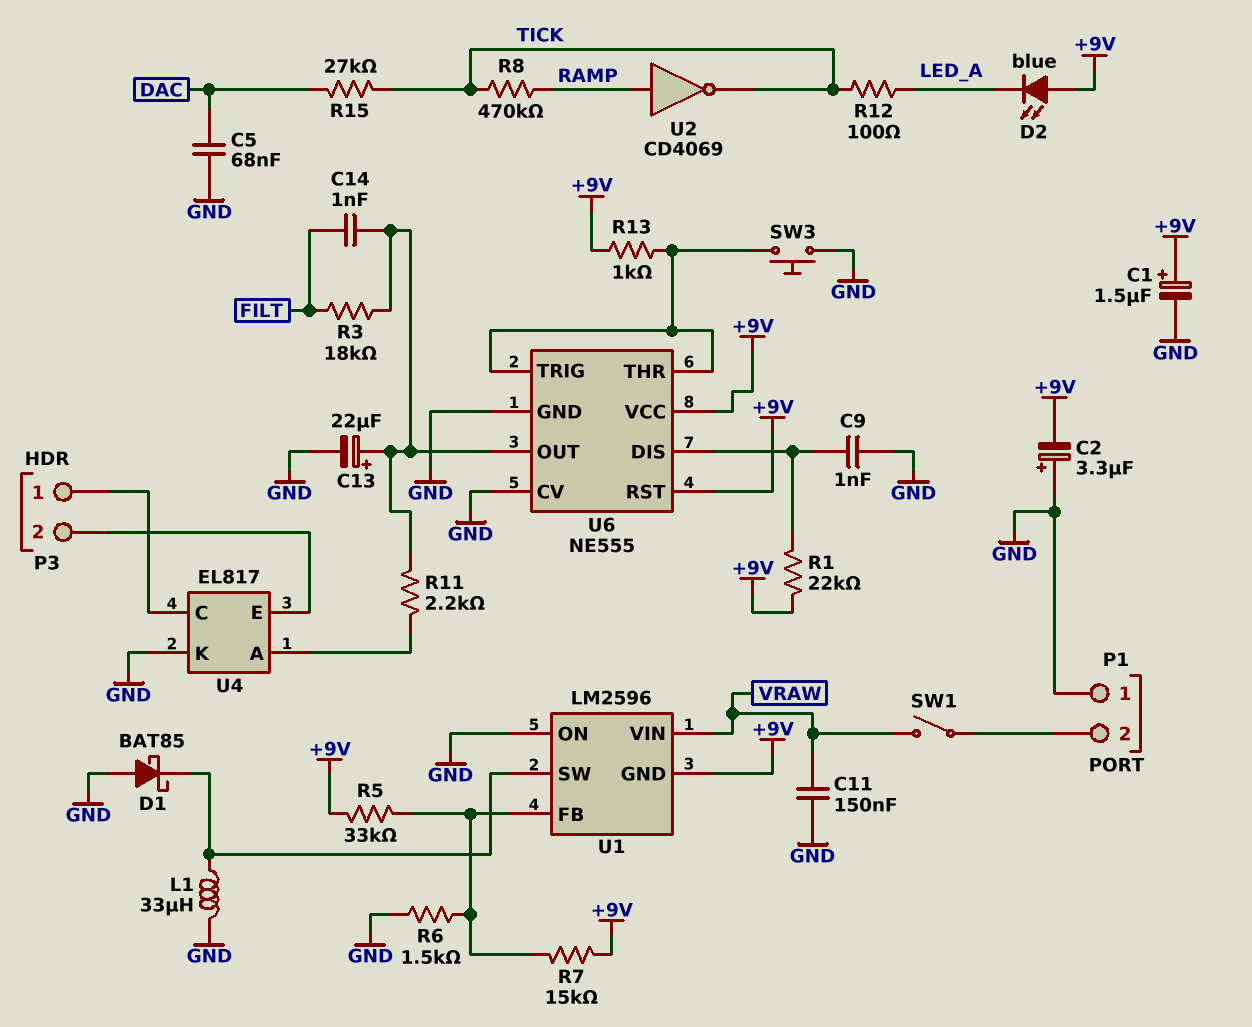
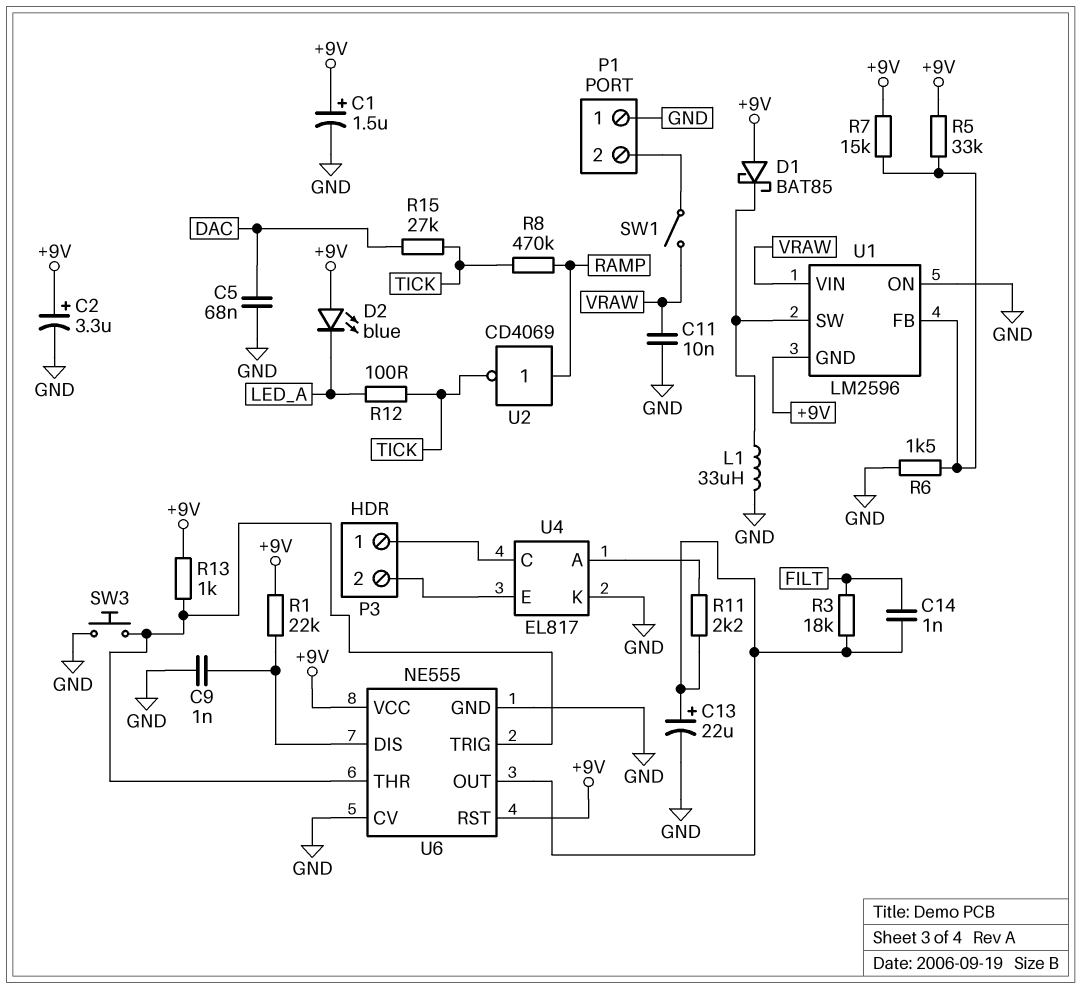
C2: 3.3uF (plus GND, minus +9V) -> 3.3uF (plus +9V, minus GND)
C11: 150nF (GND, VRAW) -> 10nF (GND, VRAW)
D1: schottky BAT85 (A GND, K U1/SW) -> schottky BAT85 (A +9V, K U1/SW)

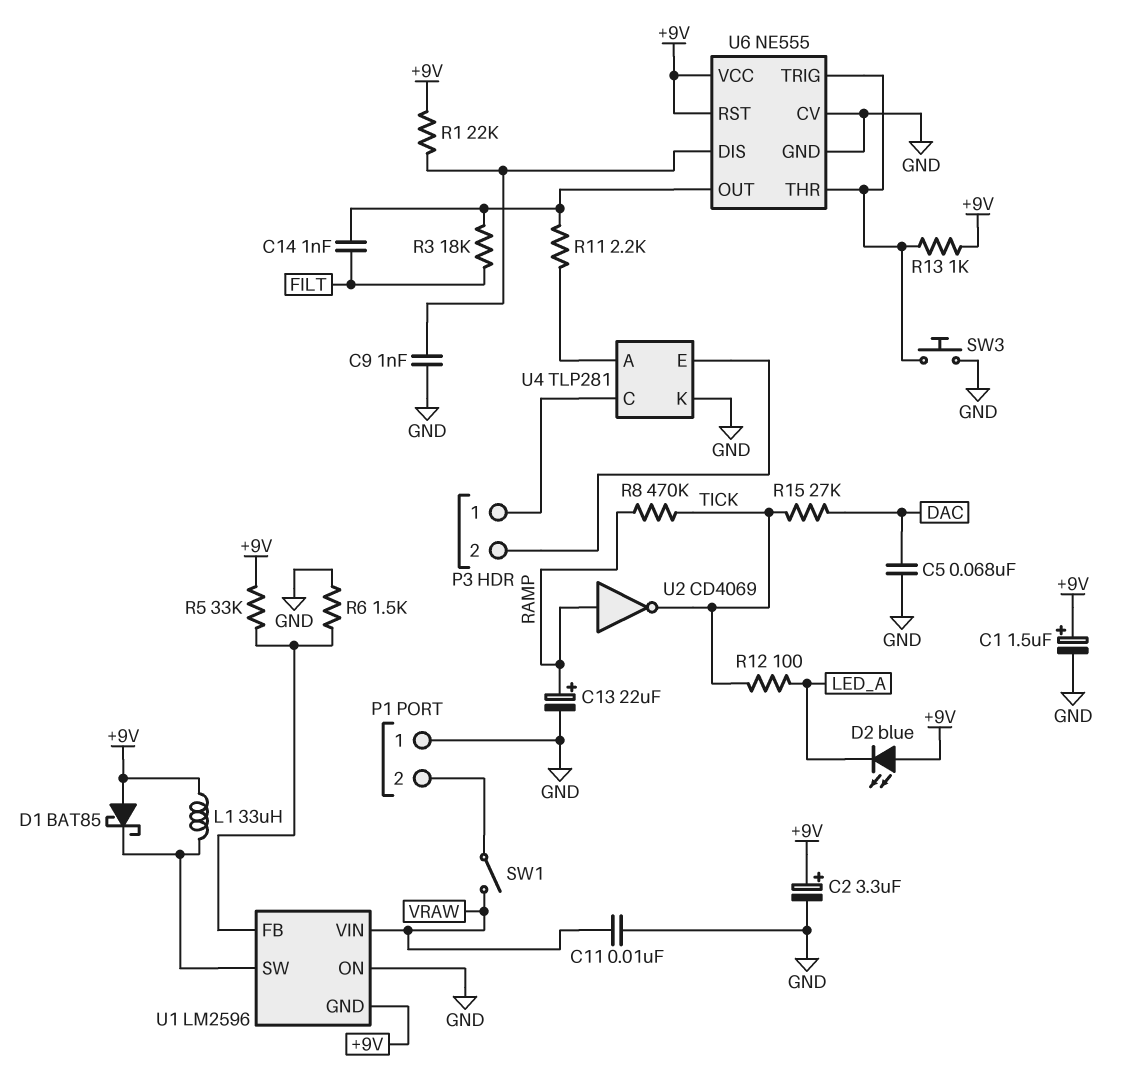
C13: 22uF (plus U6/OUT, minus GND) -> 22uF (plus RAMP, minus GND)
L1: 33uH (GND, U1/SW) -> 33uH (+9V, U1/SW)
R7: 15k (+9V, U1/FB) -> none
U4: EL817 -> TLP281

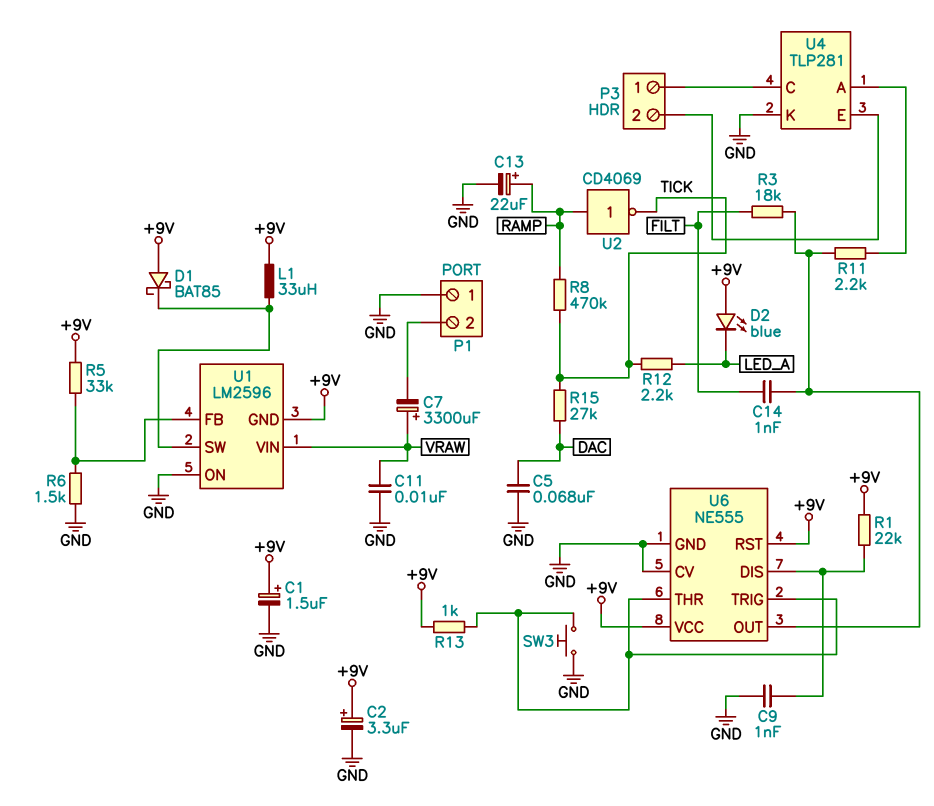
C7: none -> 3300uF (plus VRAW, minus P1/2)
R12: 100 (LED_A, TICK) -> 2.2k (LED_A, TICK)
SW1: switch (P1/2, VRAW) -> none

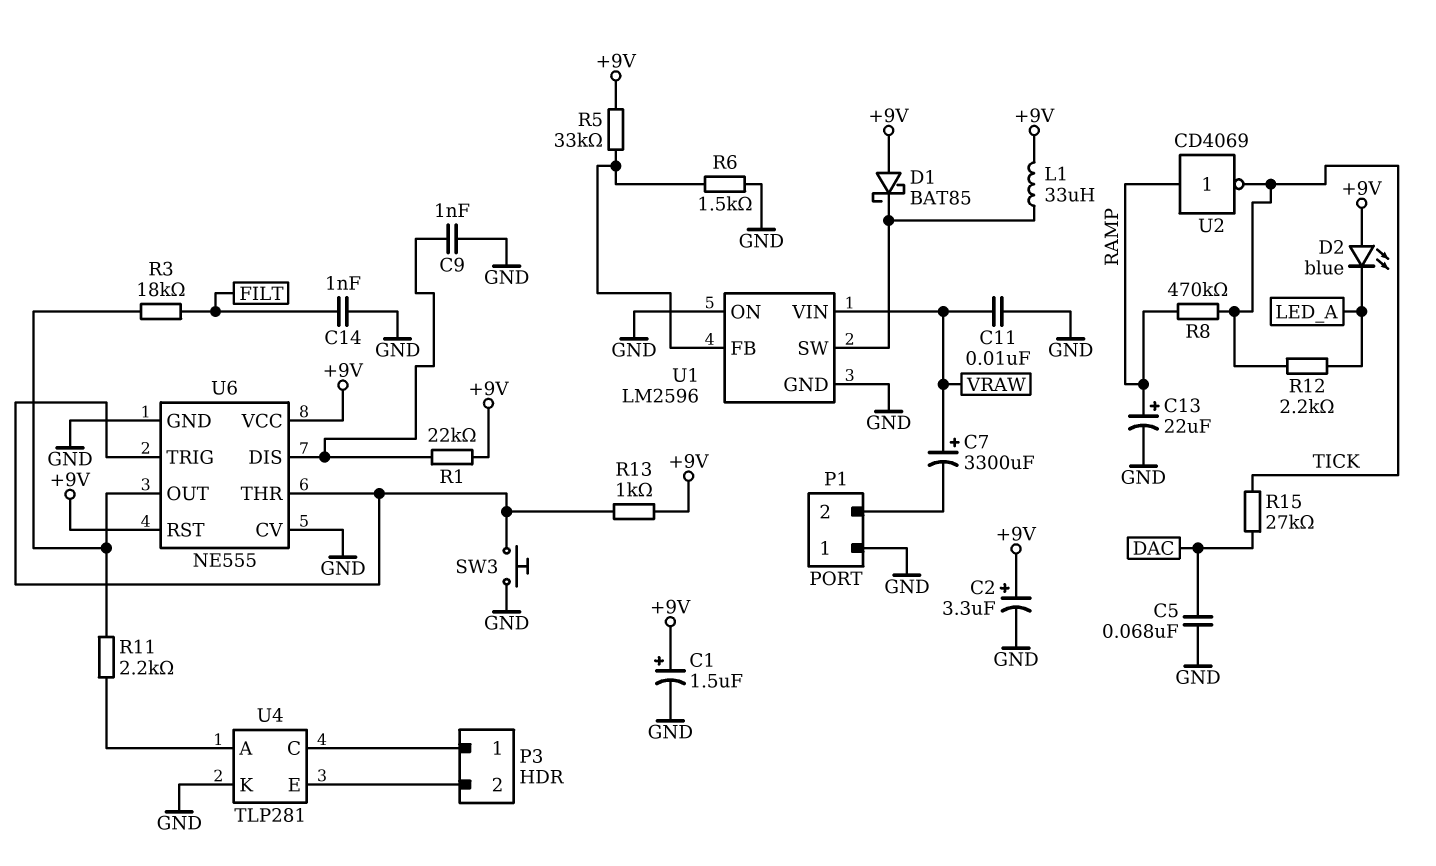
C14: 1nF (FILT, U6/OUT) -> 1nF (FILT, GND)
U1 pin GND: +9V -> GND

